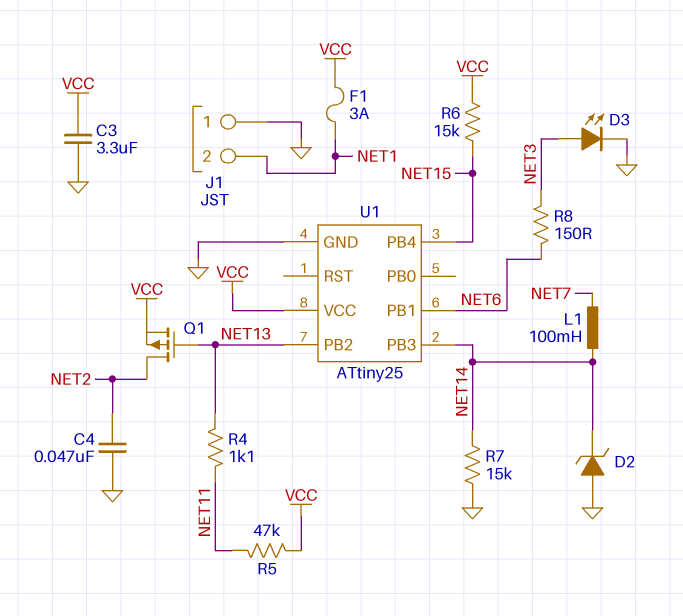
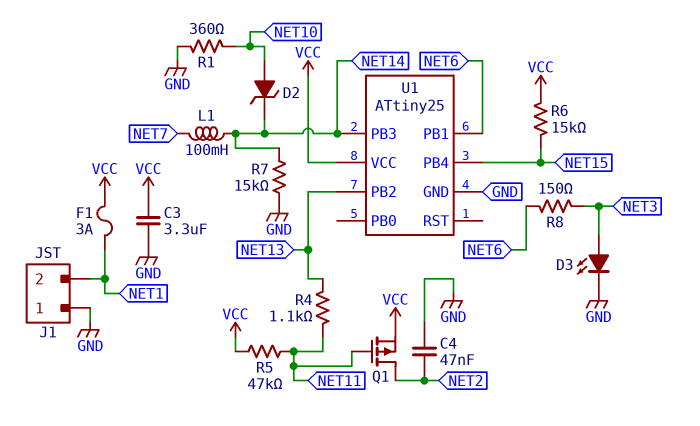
D2: zener (A GND, K NET14) -> zener (A NET10, K NET14)
Q1: PMOS (G NET13, D NET2, S VCC) -> PMOS (G NET11, D NET2, S VCC)
R1: none -> 360 (GND, NET10)

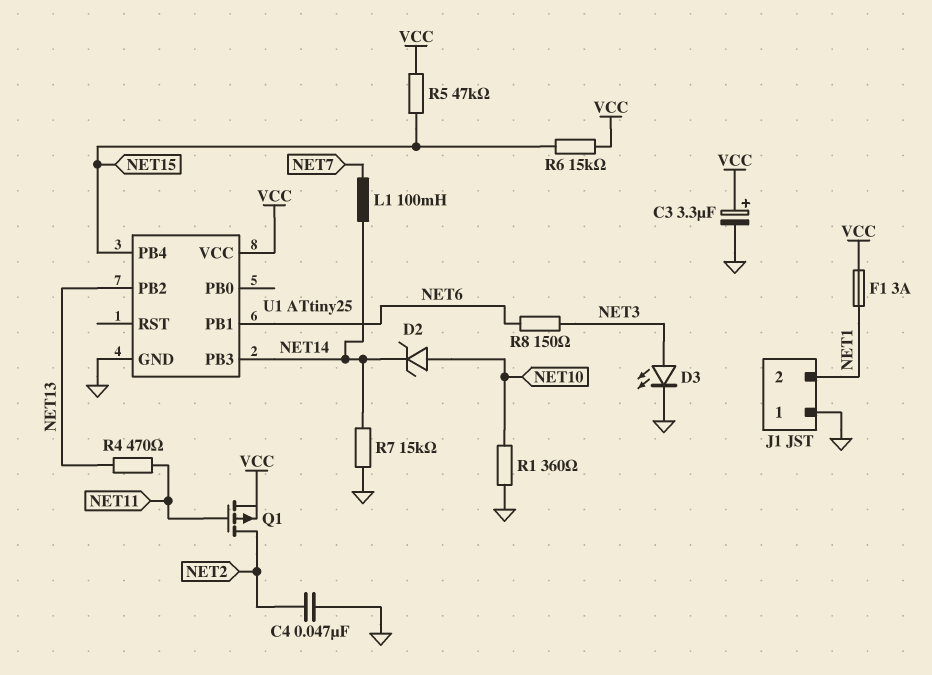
C3: 3.3uF (GND, VCC) -> 3.3uF (plus VCC, minus GND)
R4: 1.1k (NET11, NET13) -> 470 (NET11, NET13)
R5: 47k (NET11, VCC) -> 47k (NET15, VCC)

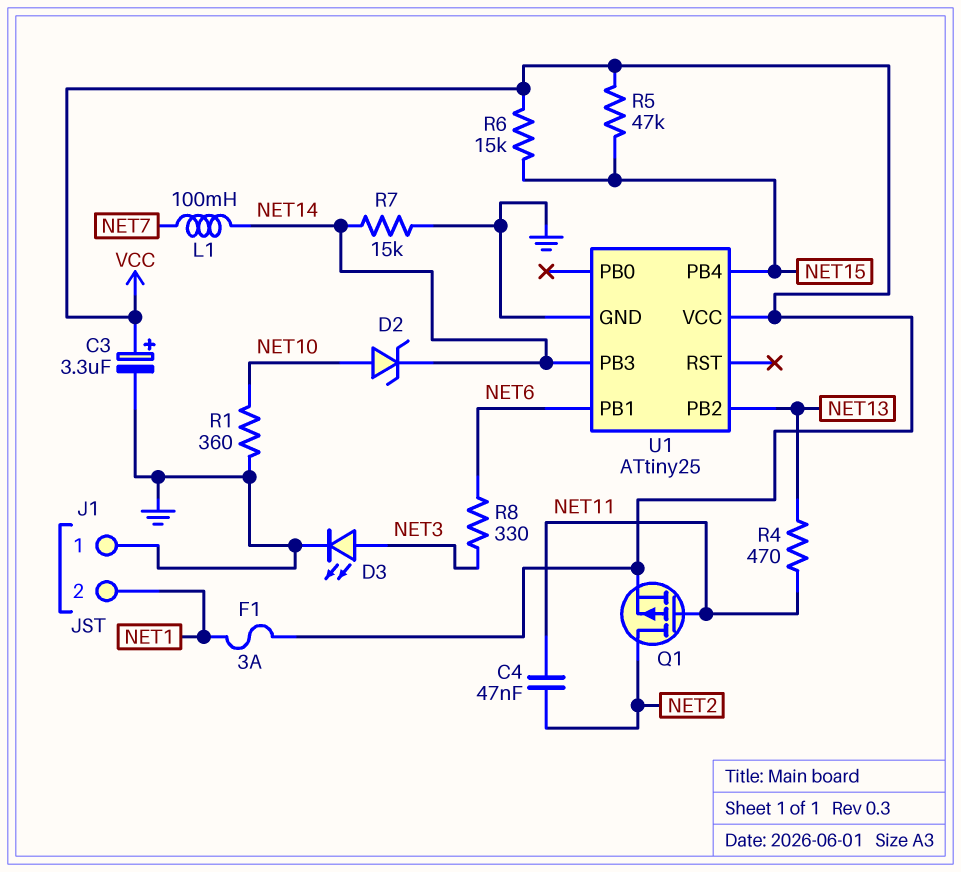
C4: 47nF (GND, NET2) -> 47nF (NET2, NET11)
R8: 150 (NET3, NET6) -> 330 (NET3, NET6)

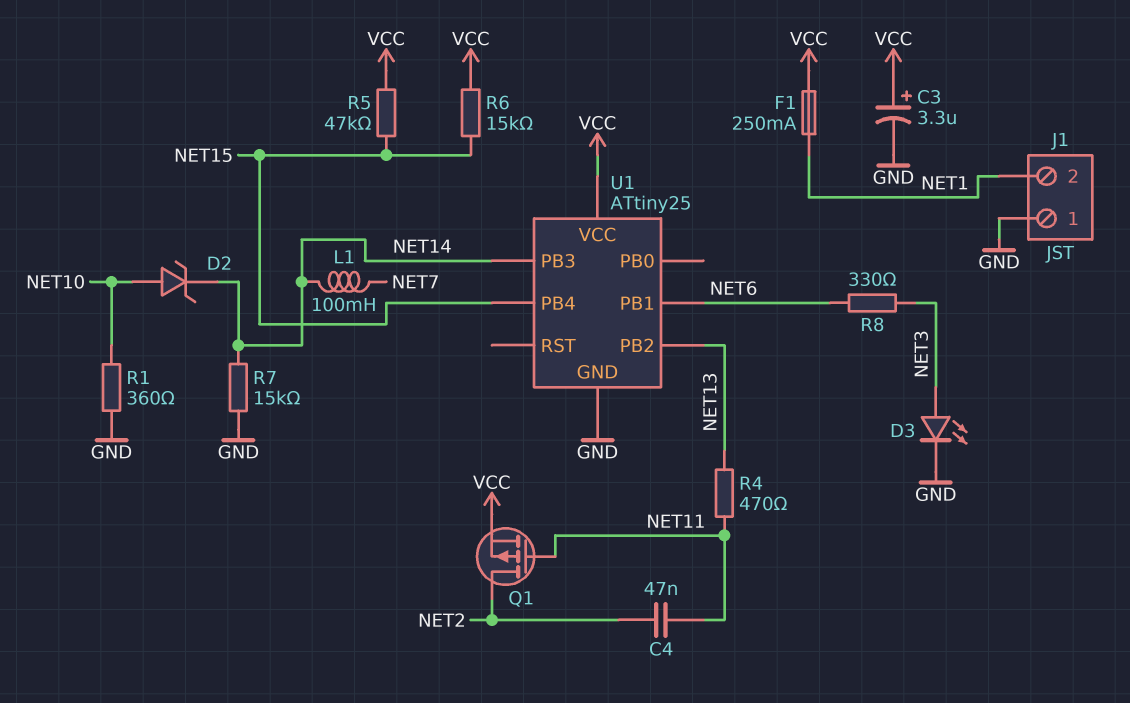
F1: 3A (NET1, VCC) -> 250mA (NET1, VCC)

